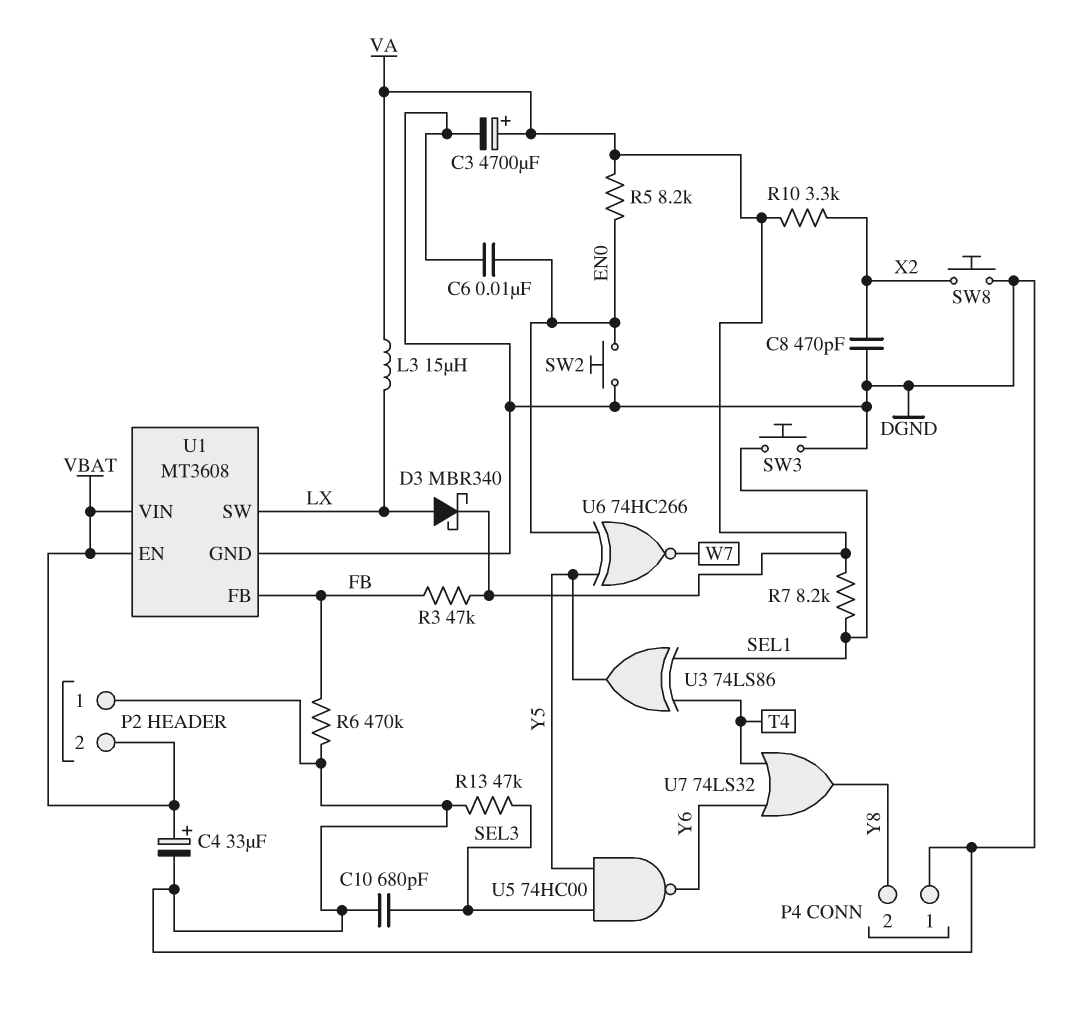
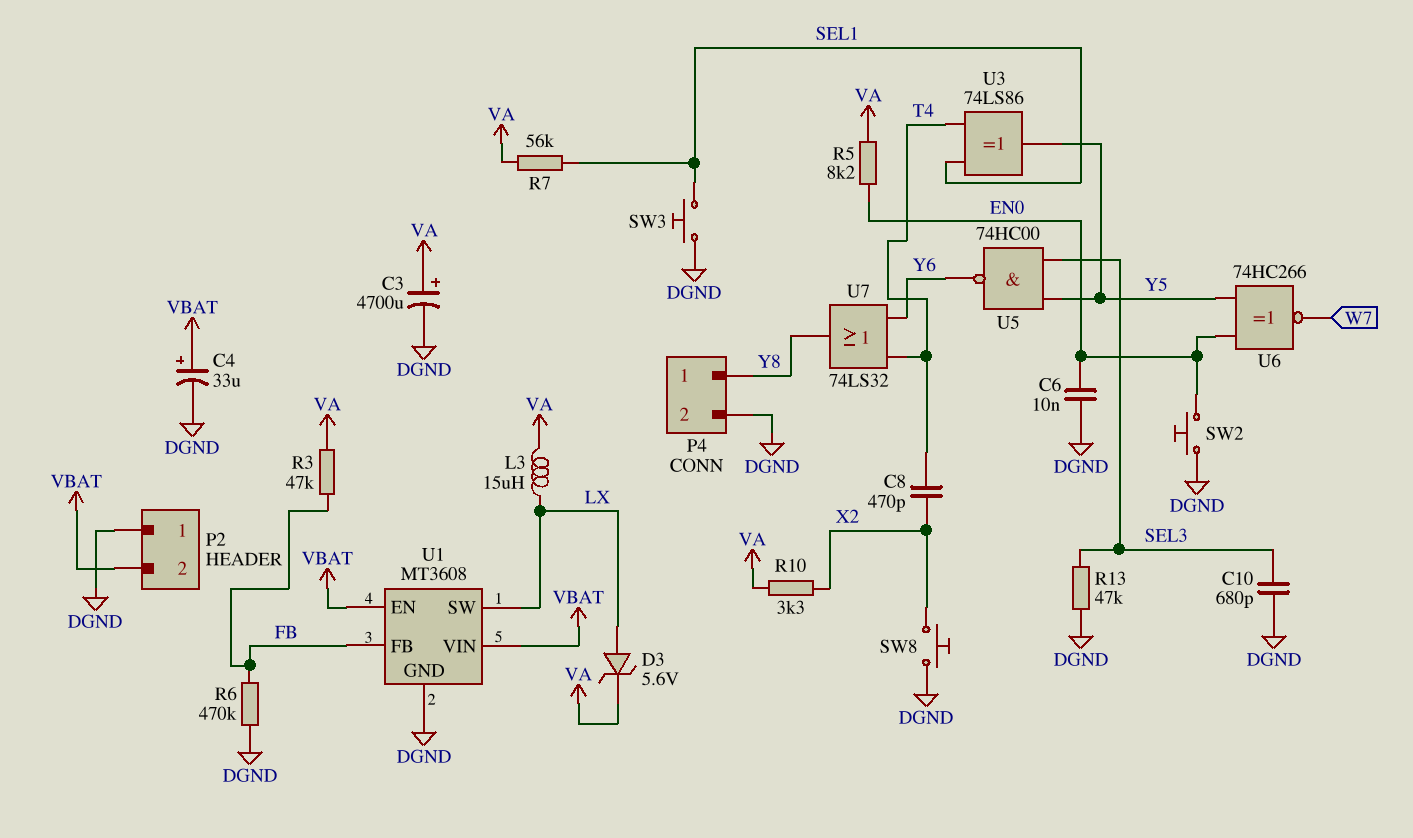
C8: 470pF (DGND, X2) -> 470pF (T4, X2)
D3: schottky MBR340 (A LX, K VA) -> zener 5.6V (A LX, K VA)
P4 pin 1: DGND -> Y8
P4 pin 2: Y8 -> DGND
R7: 8.2k (SEL1, VA) -> 56k (SEL1, VA)

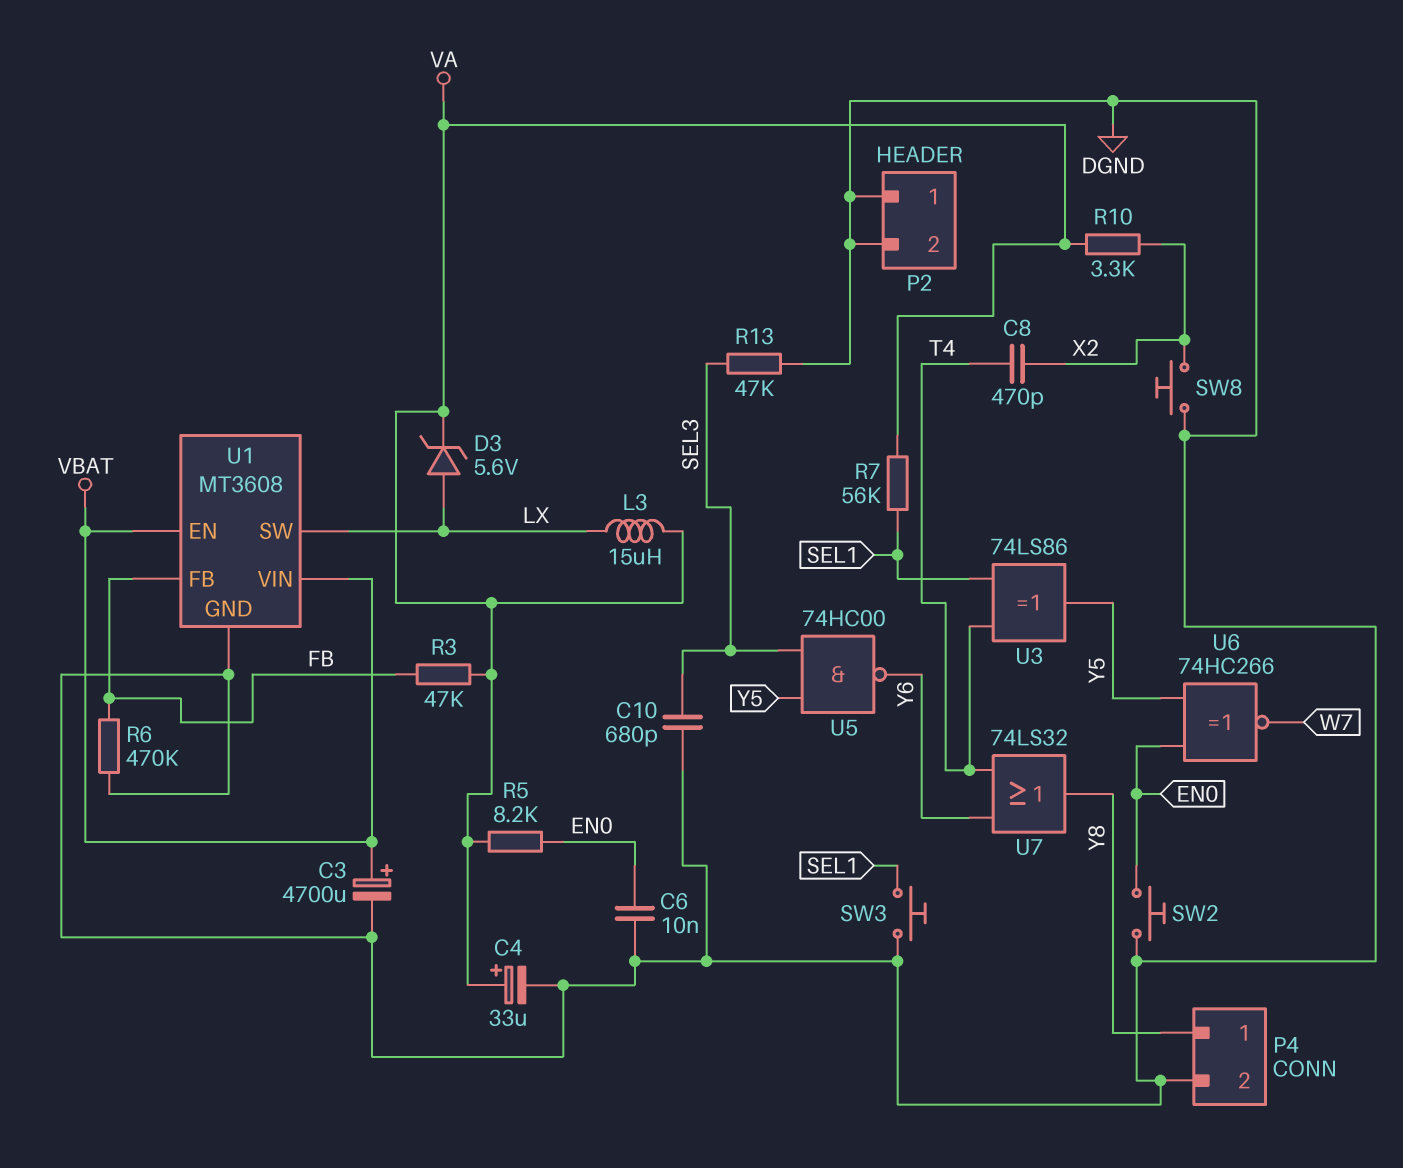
C3: 4700uF (plus VA, minus DGND) -> 4700uF (plus VBAT, minus DGND)
C4: 33uF (plus VBAT, minus DGND) -> 33uF (plus VA, minus DGND)
P2 pin 2: VBAT -> DGND

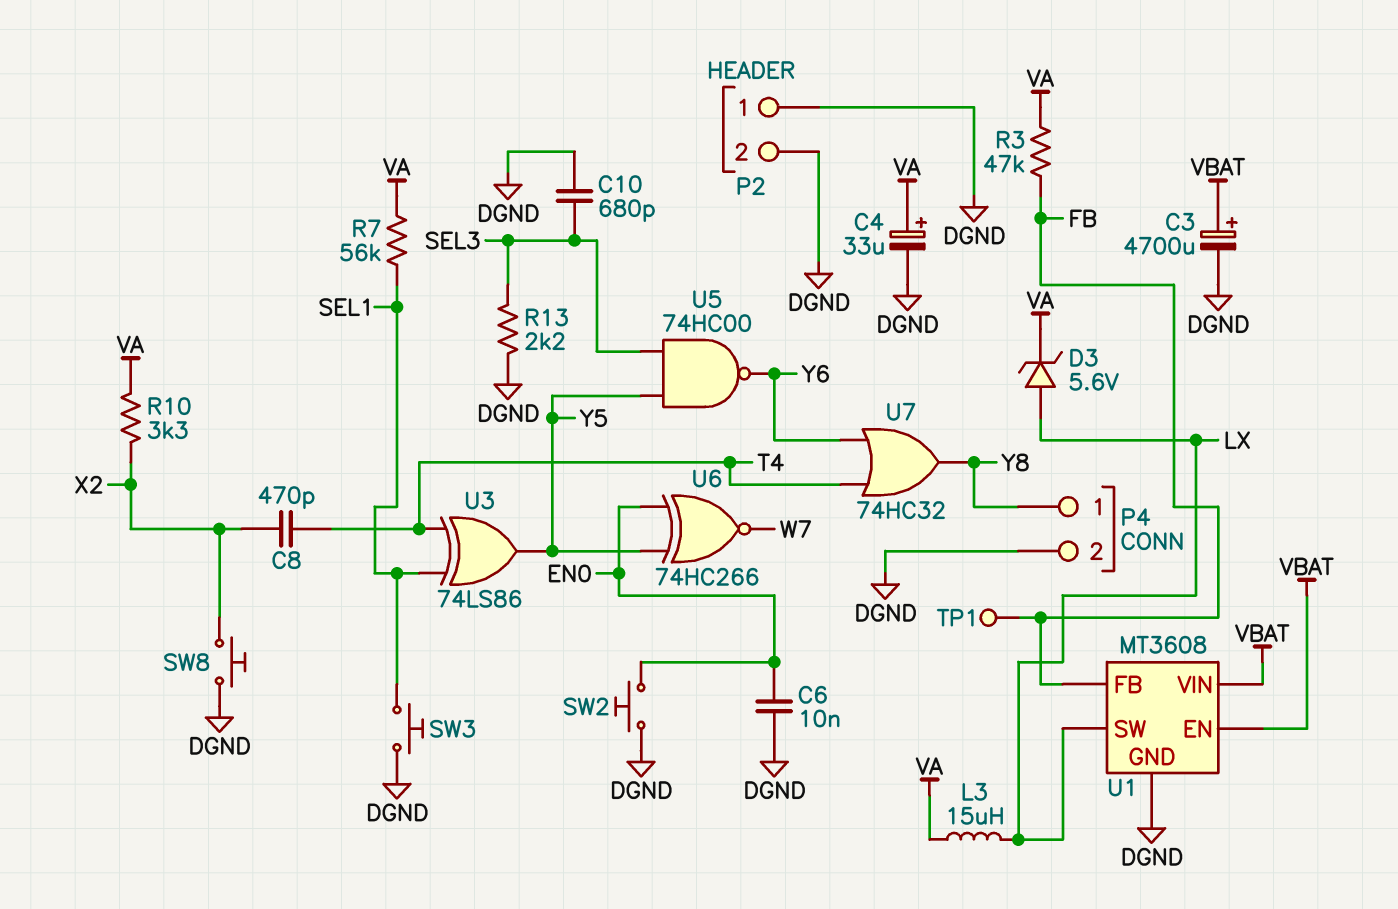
R5: 8.2k (EN0, VA) -> none
R6: 470k (DGND, FB) -> none
R13: 47k (DGND, SEL3) -> 2.2k (DGND, SEL3)
TP1: none -> test point (FB)
U7: OR 74LS32 (in T4, in Y6, out Y8) -> OR 74HC32 (in T4, in Y6, out Y8)

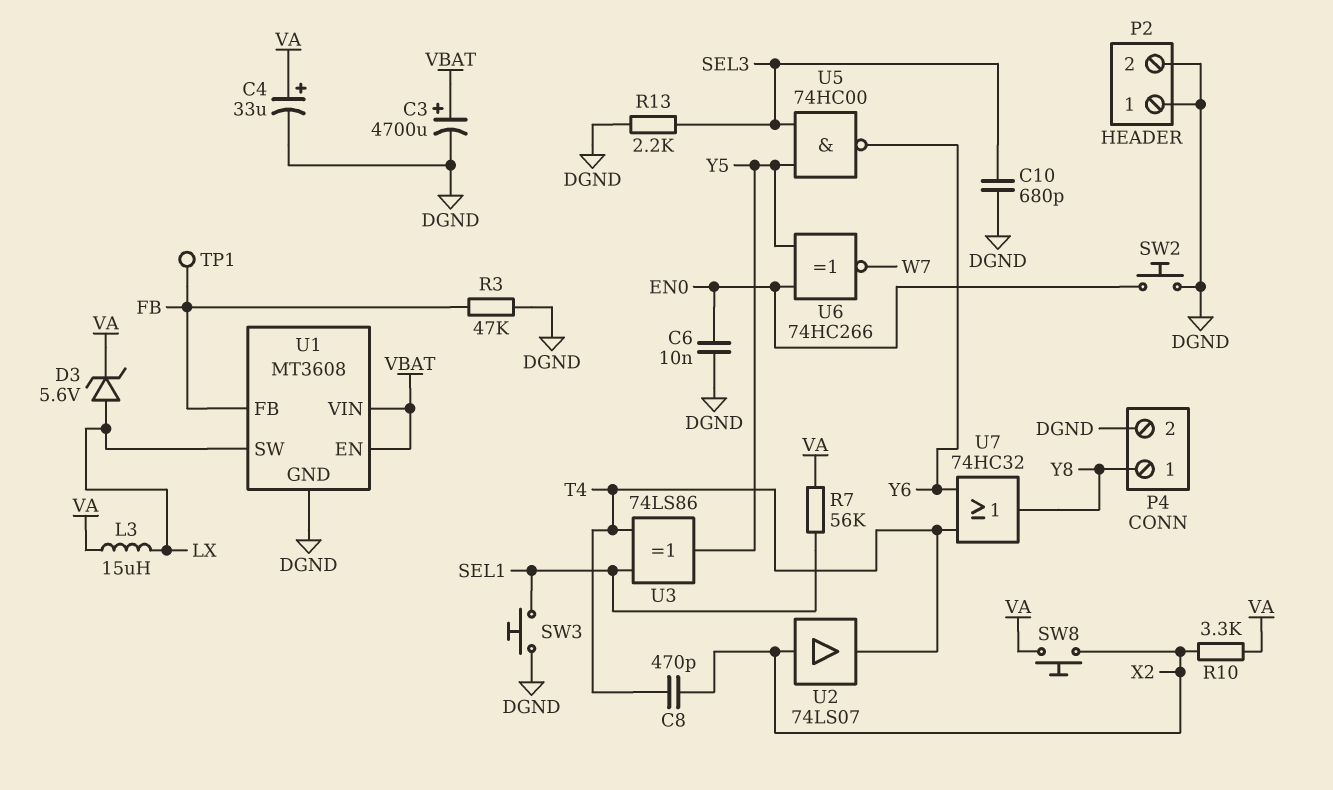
R3: 47k (FB, VA) -> 47k (DGND, FB)
SW8: button (DGND, X2) -> button (VA, X2)
U2: none -> buffer 74LS07 (in X2, out T4)

